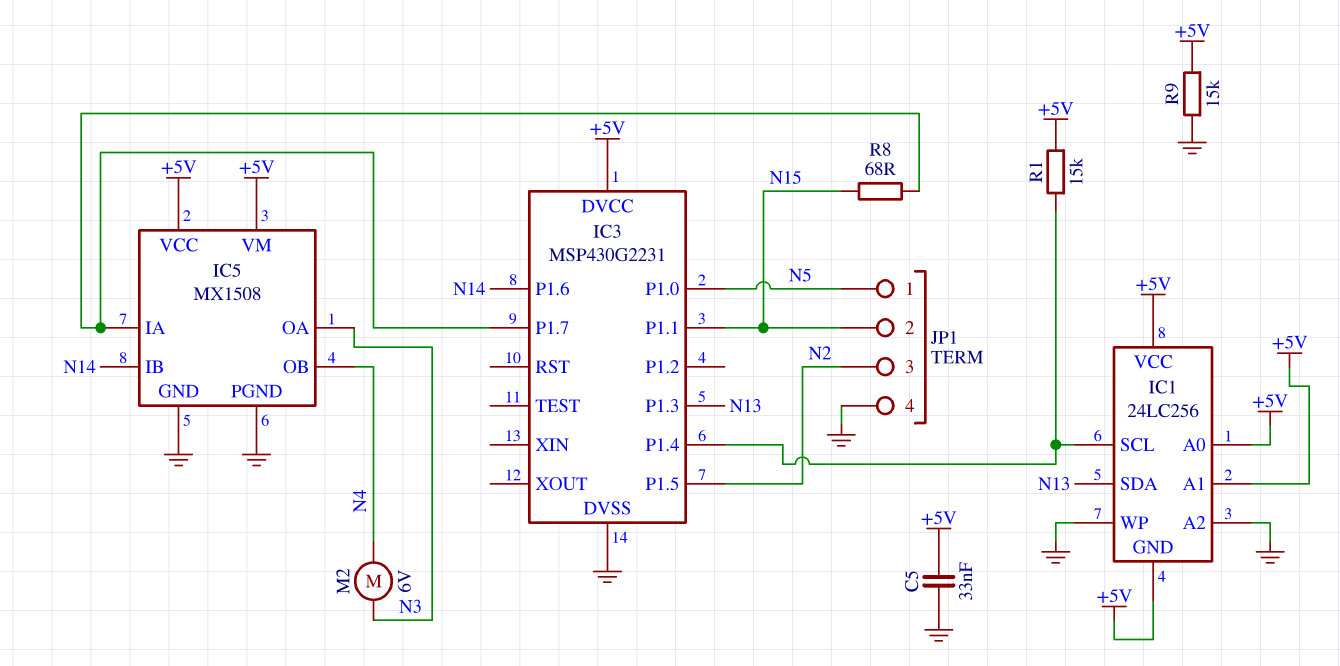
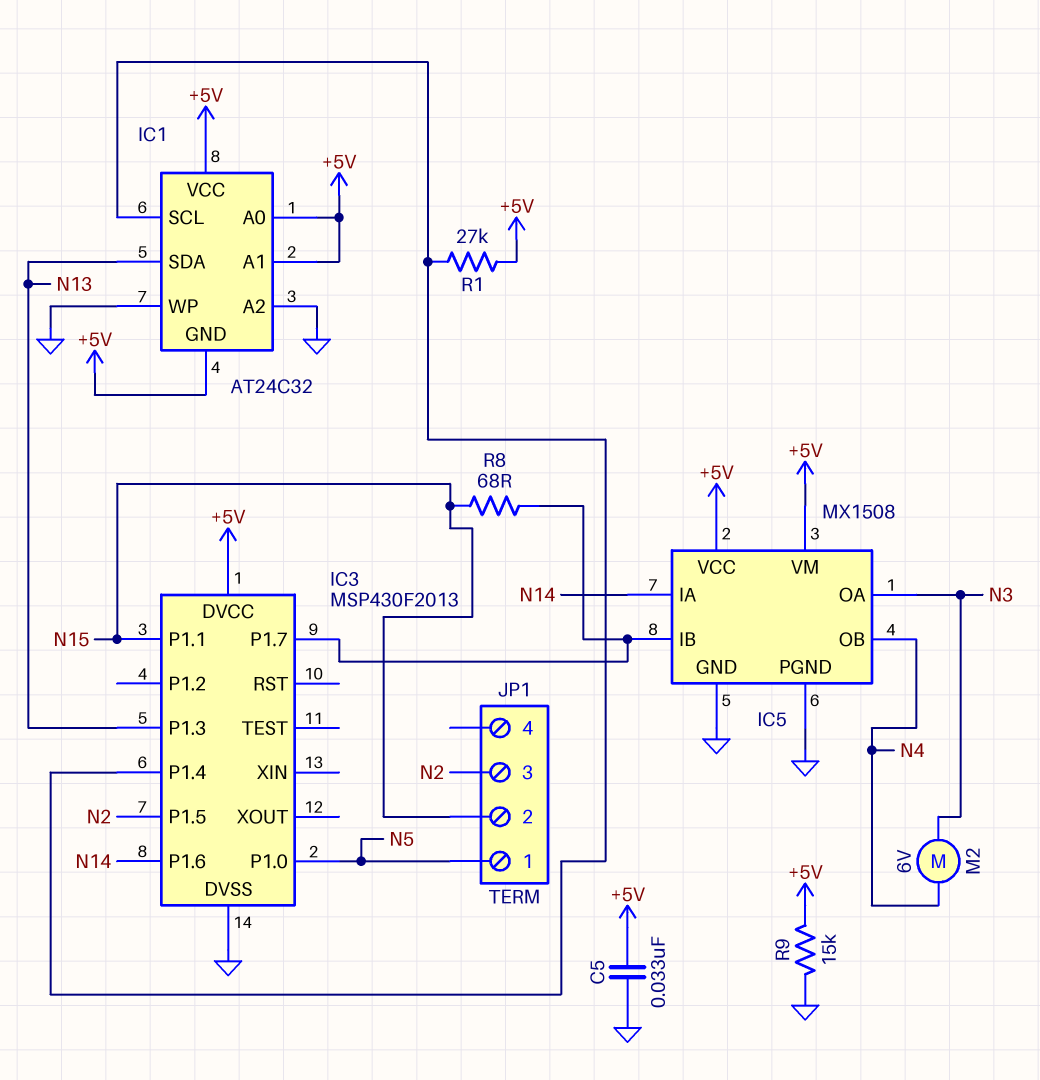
IC1: 24LC256 -> AT24C32
IC3: MSP430G2231 -> MSP430F2013
IC5 pin IA: IC3/P1.7 -> N14
IC5 pin IB: N14 -> IC3/P1.7
JP1 pin 4: GND -> none
R1: 15k (+5V, IC1/SCL) -> 27k (+5V, IC1/SCL)

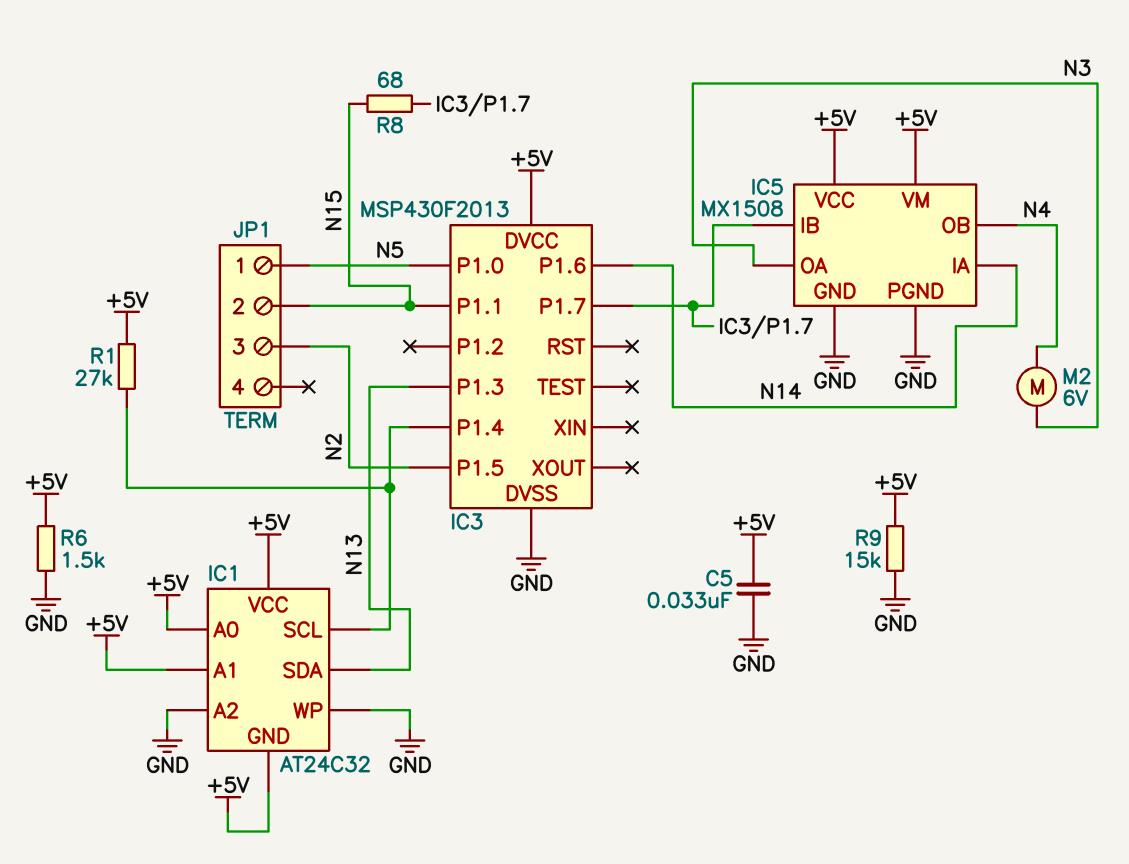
R6: none -> 1.5k (+5V, GND)

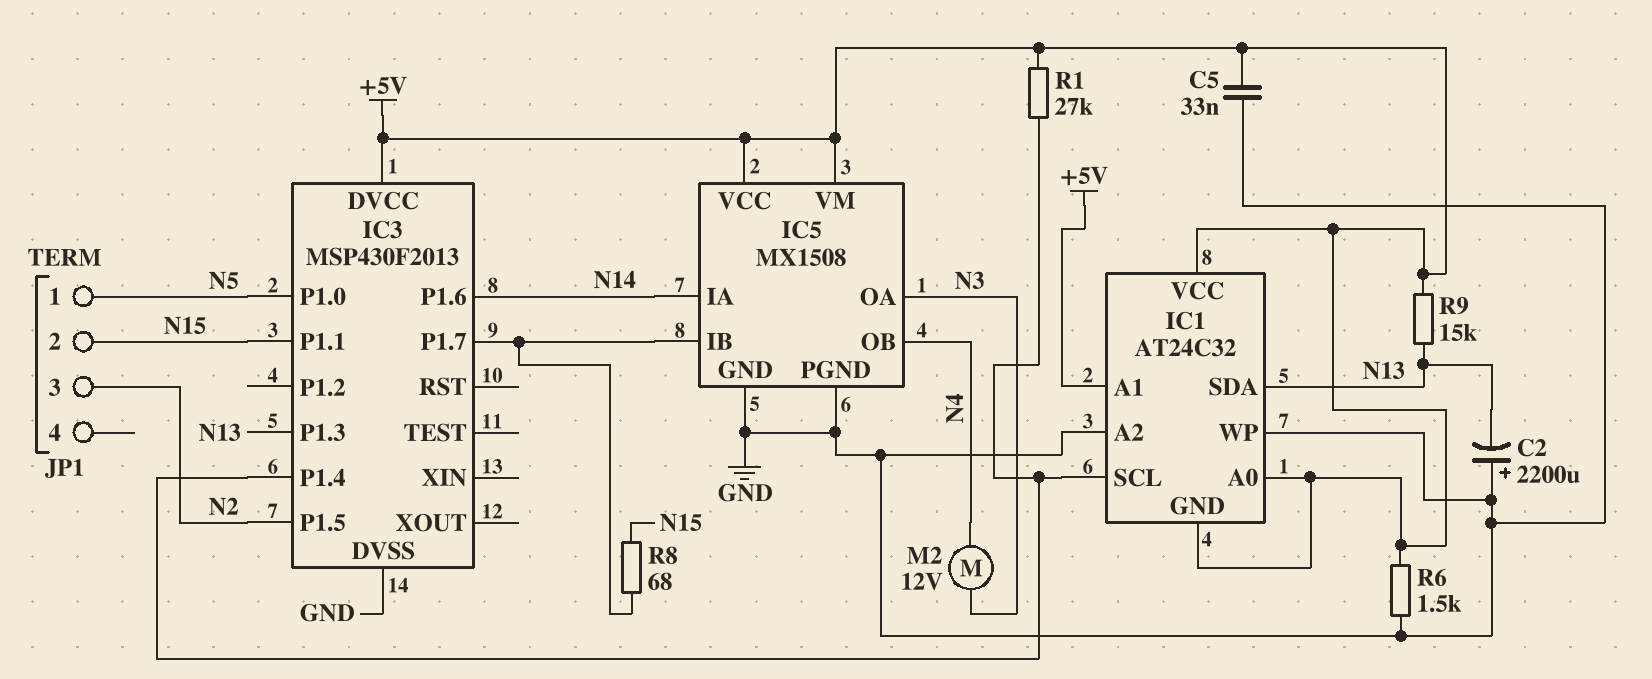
C2: none -> 2200uF (plus GND, minus N13)
M2: motor 6V (N3, N4) -> motor 12V (N3, N4)
R9: 15k (+5V, GND) -> 15k (+5V, N13)

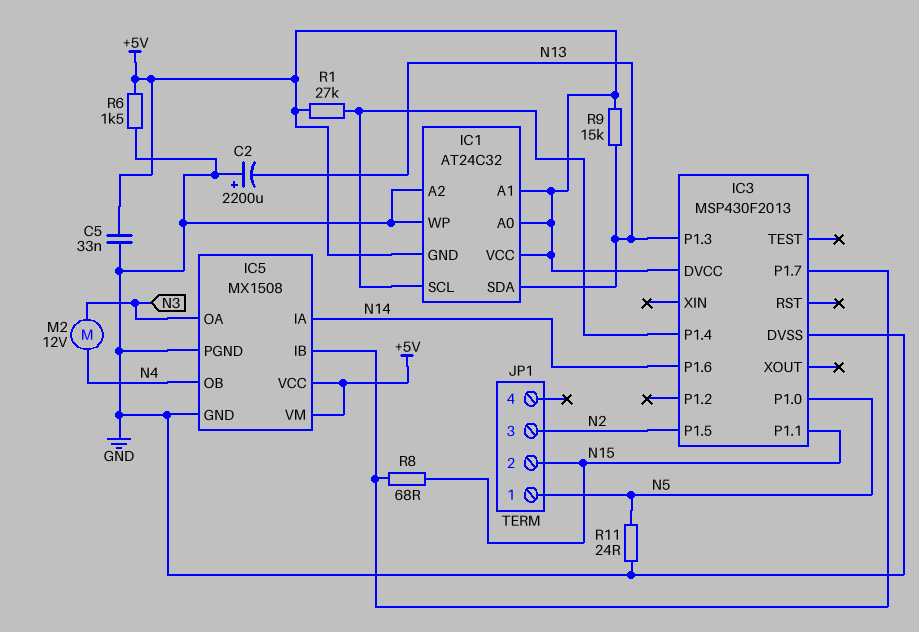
R11: none -> 24 (GND, N5)

